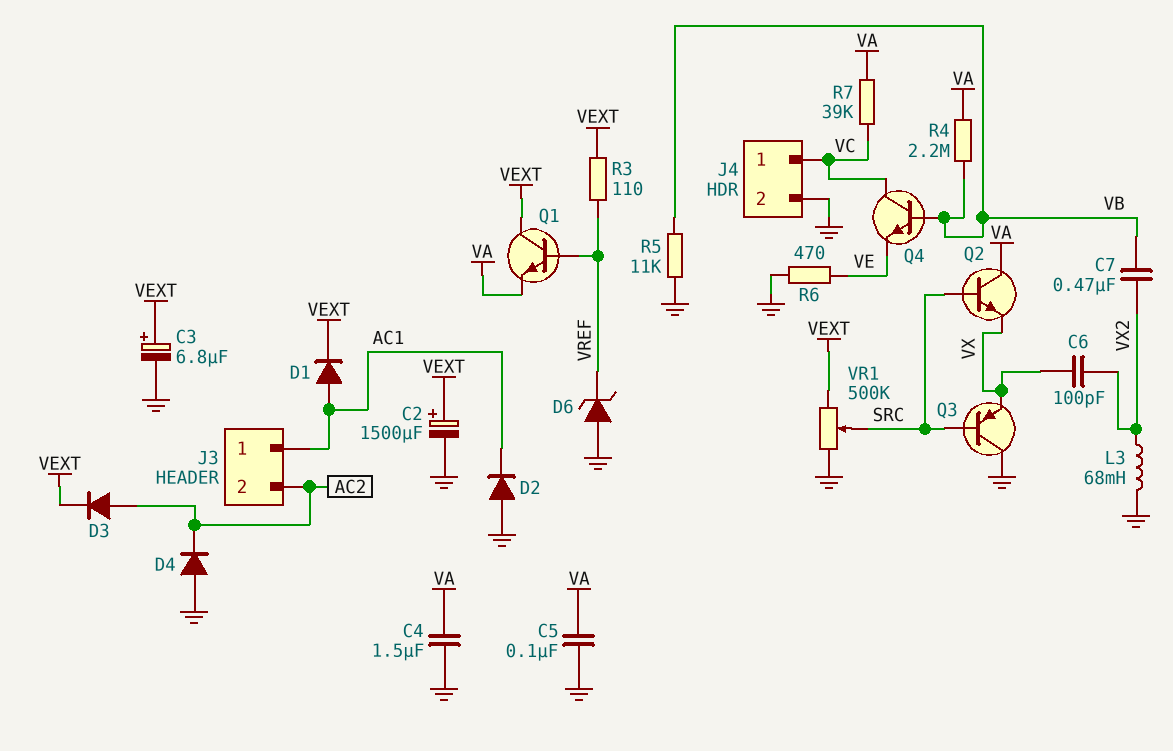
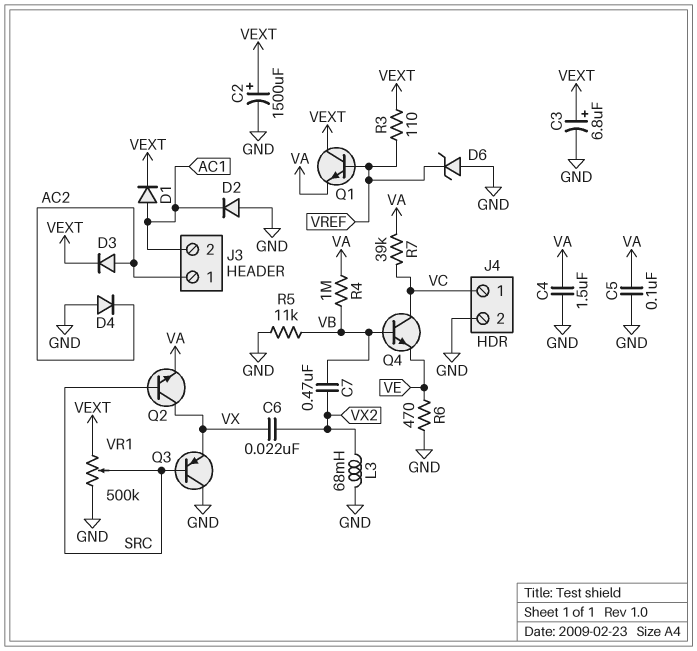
C6: 100pF (VX, VX2) -> 22nF (VX, VX2)
J3 pin 1: AC1 -> AC2
J3 pin 2: AC2 -> AC1
Q2: NPN (B SRC, C VA, E VX) -> NPN (B SRC, C VX, E VA)
R4: 2.2M (VA, VB) -> 1M (VA, VB)

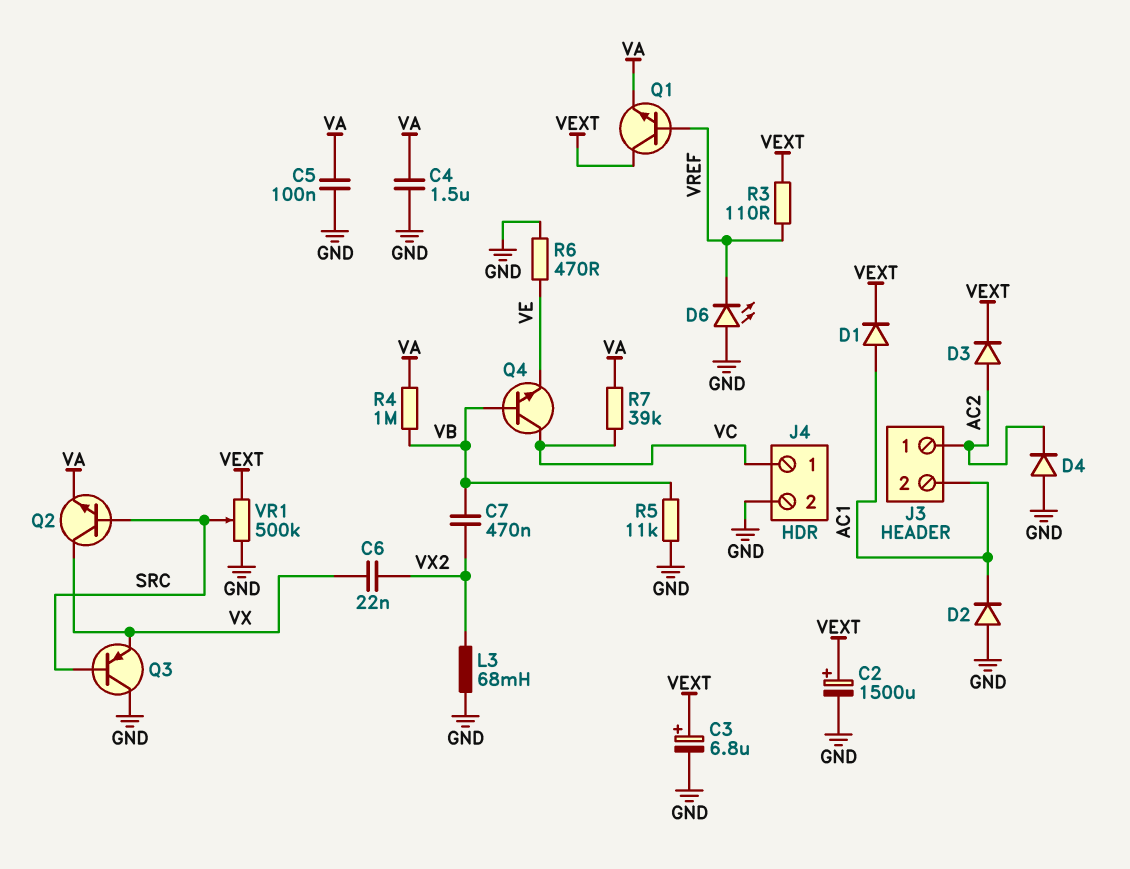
D6: zener (A GND, K VREF) -> LED (A GND, K VREF)

